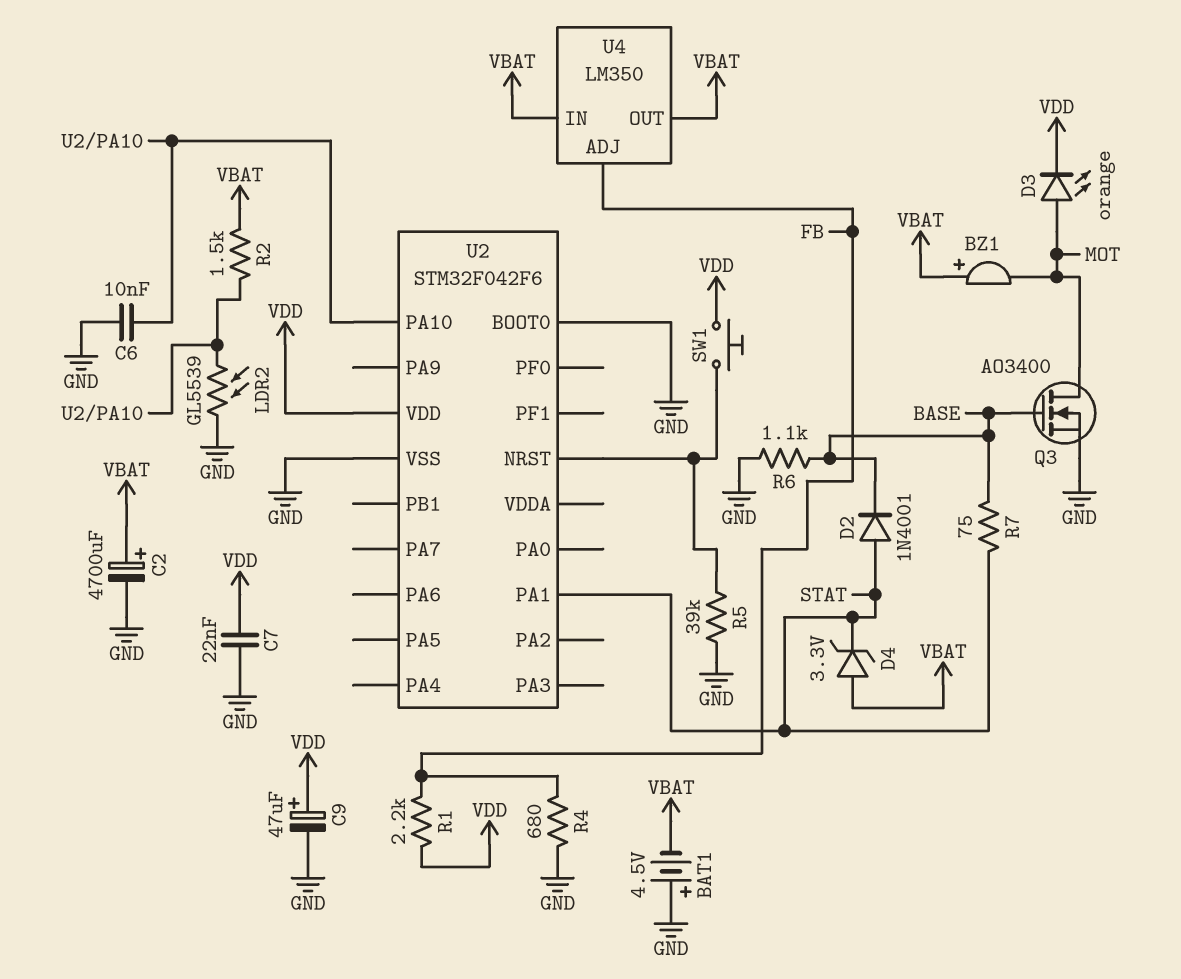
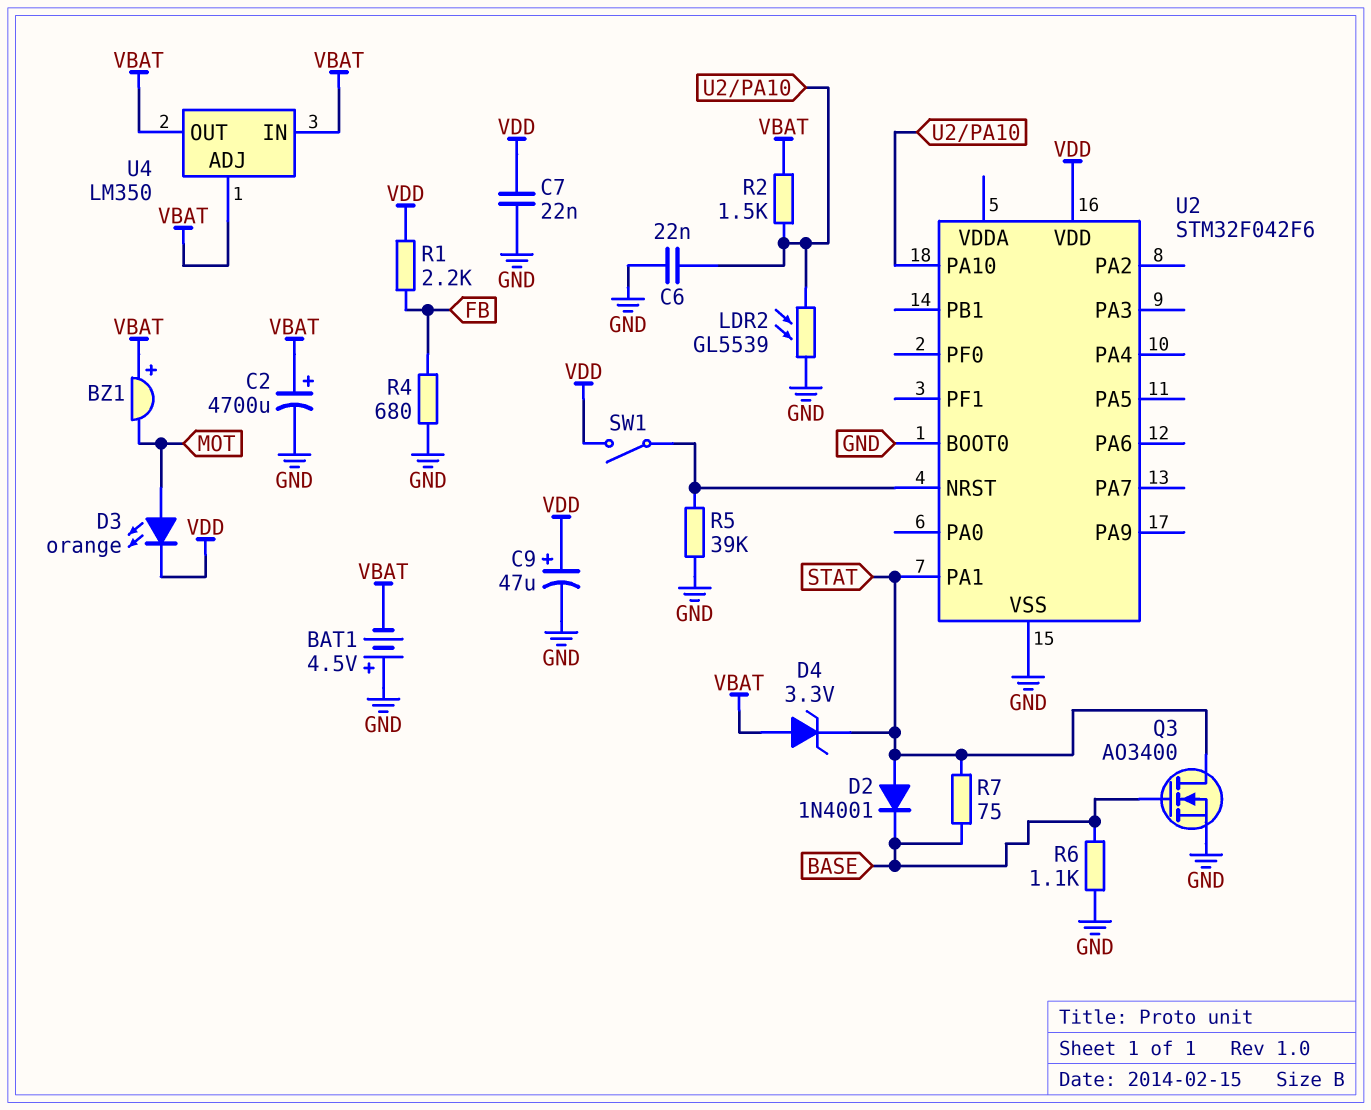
C6: 10nF (GND, U2/PA10) -> 22nF (GND, U2/PA10)
Q3: NMOS AO3400 (G BASE, D MOT, S GND) -> NMOS AO3400 (G BASE, D STAT, S GND)
SW1: button (U2/NRST, VDD) -> switch (U2/NRST, VDD)
U4 pin ADJ: FB -> VBAT

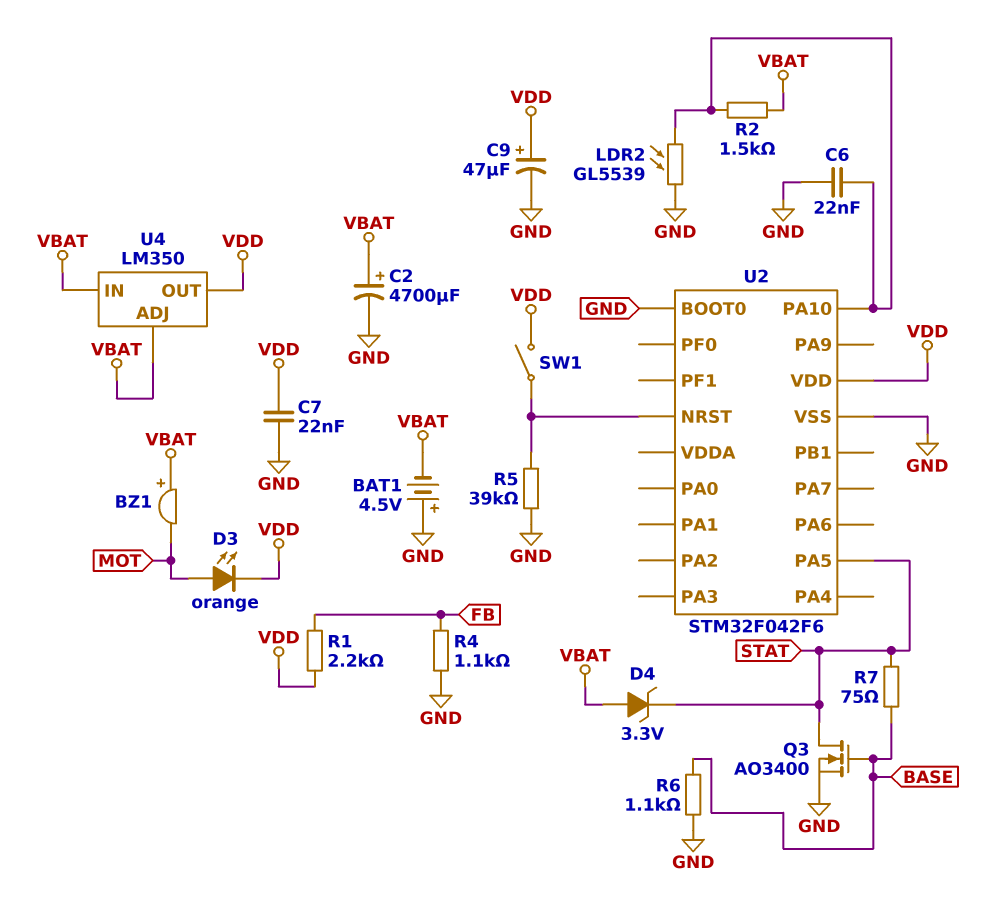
D2: diode 1N4001 (A STAT, K BASE) -> none
R4: 680 (FB, GND) -> 1.1k (FB, GND)
U2 pin PA1: STAT -> none
U2 pin PA5: none -> STAT
U4 pin OUT: VBAT -> VDD

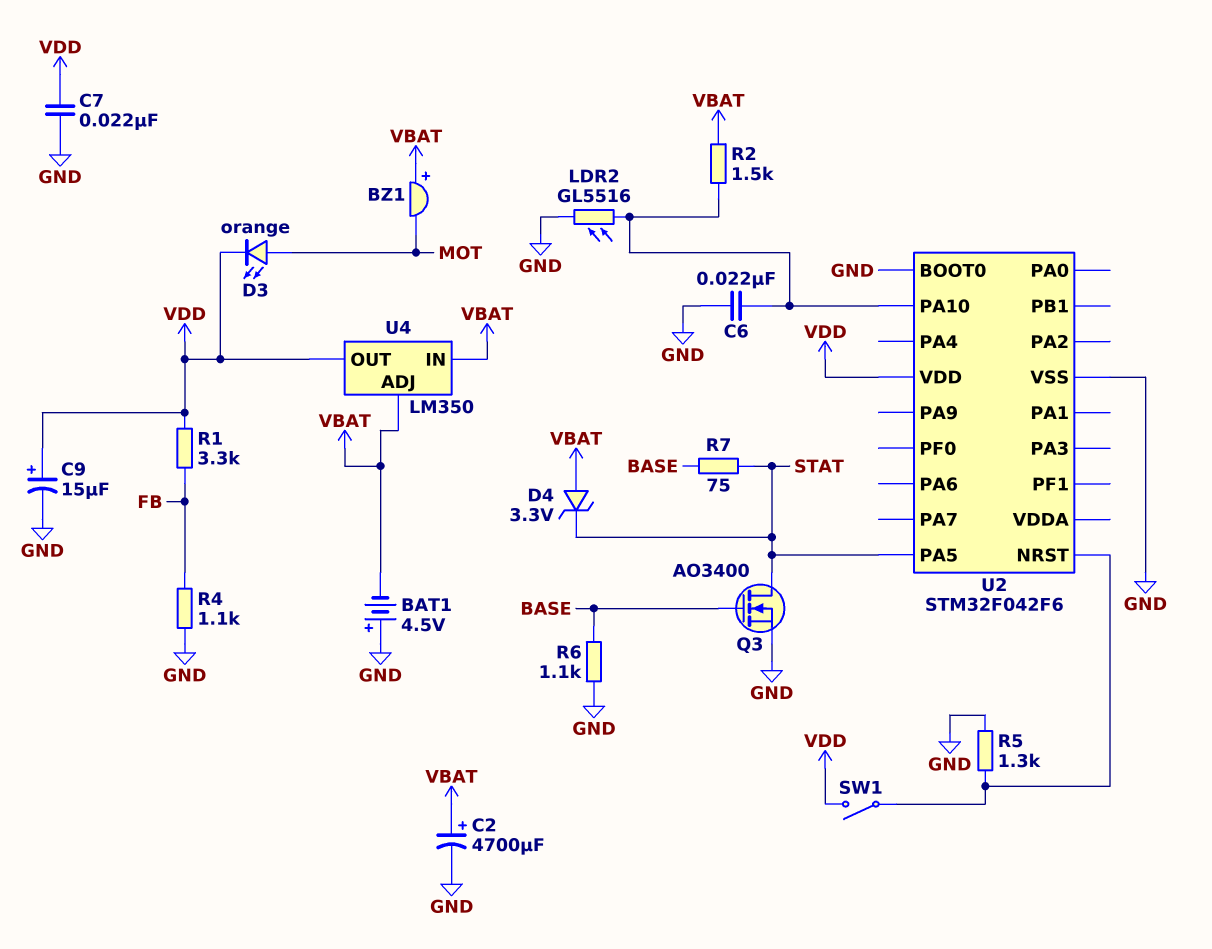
C9: 47uF (plus VDD, minus GND) -> 15uF (plus VDD, minus GND)
LDR2: GL5539 (GND, U2/PA10) -> GL5516 (GND, U2/PA10)
R1: 2.2k (FB, VDD) -> 3.3k (FB, VDD)
R5: 39k (GND, U2/NRST) -> 1.3k (GND, U2/NRST)

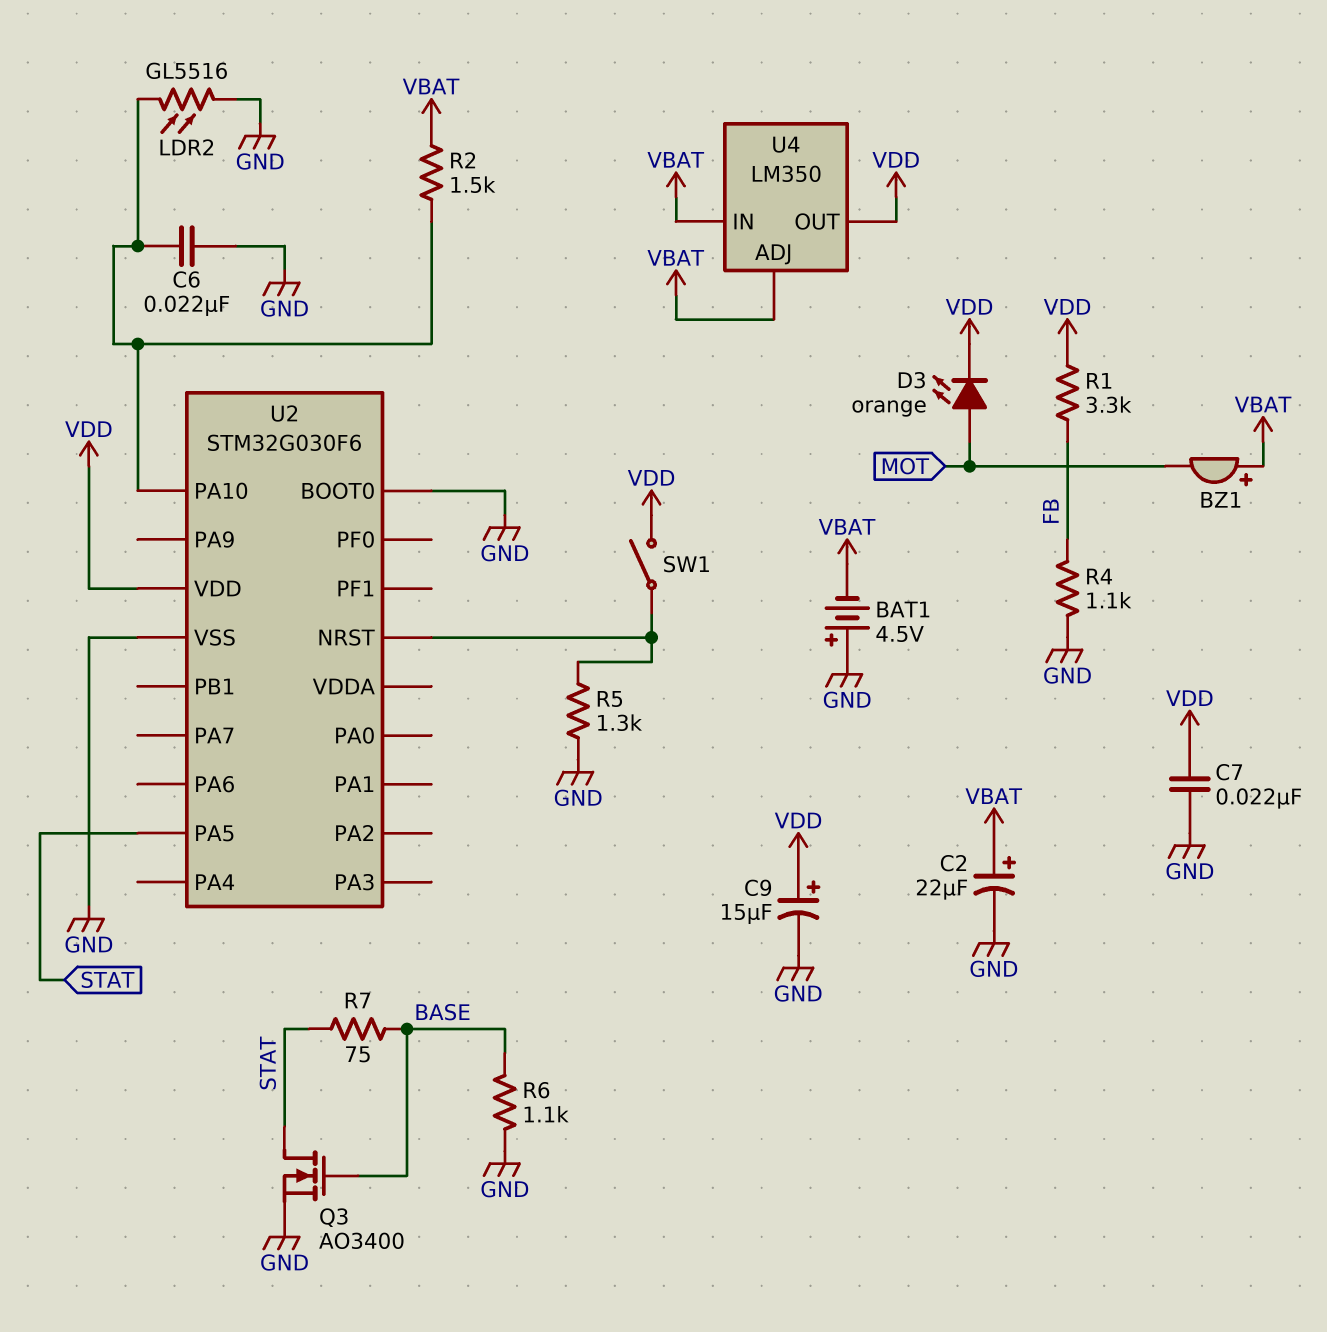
C2: 4700uF (plus VBAT, minus GND) -> 22uF (plus VBAT, minus GND)
D4: zener 3.3V (A VBAT, K STAT) -> none
U2: STM32F042F6 -> STM32G030F6

